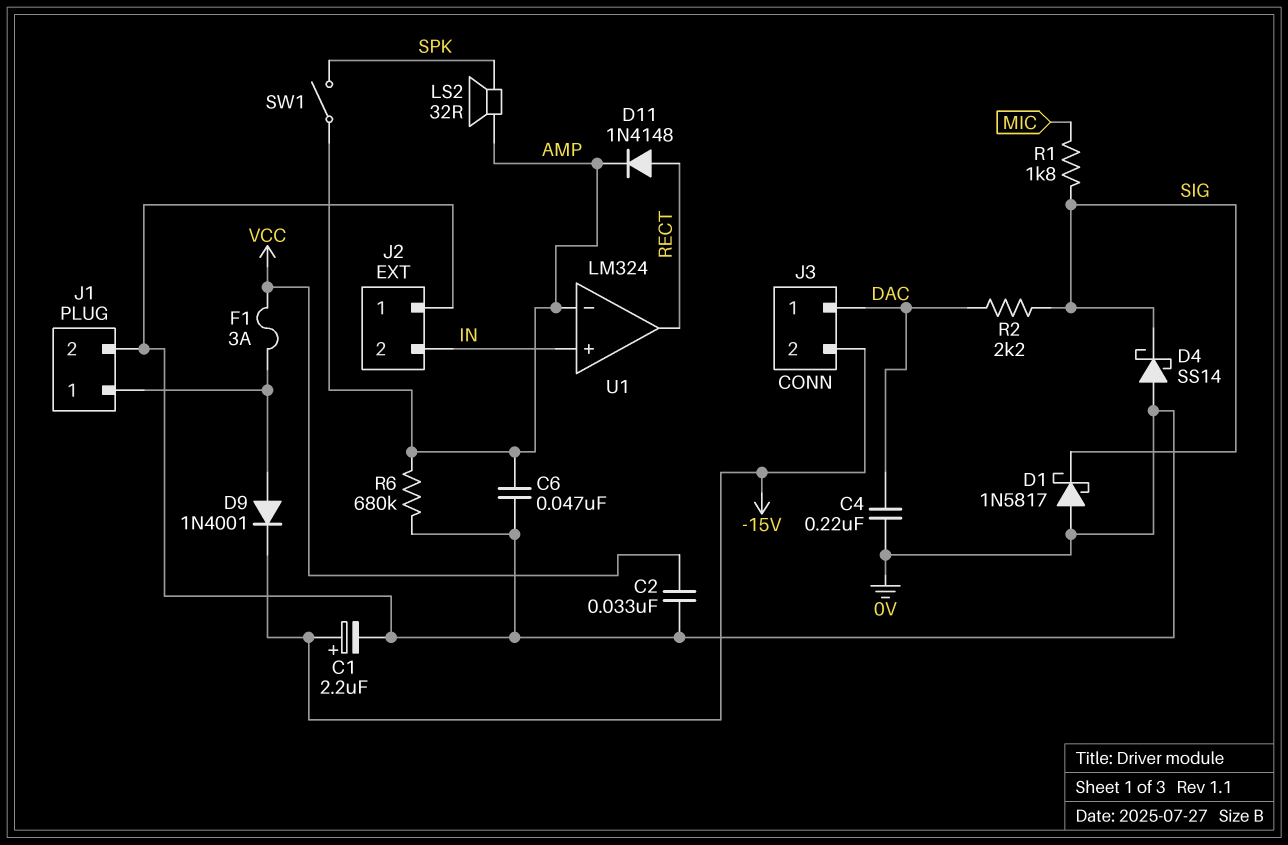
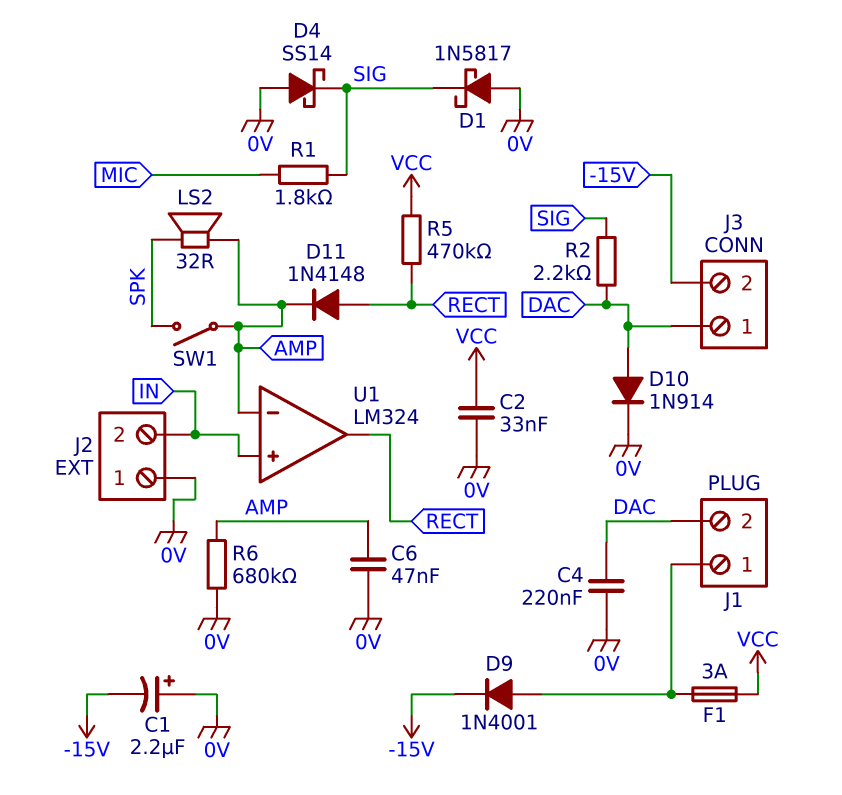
C1: 2.2uF (plus -15V, minus 0V) -> 2.2uF (plus 0V, minus -15V)
D10: none -> diode 1N914 (A DAC, K 0V)
J1 pin 2: 0V -> DAC
R5: none -> 470k (RECT, VCC)

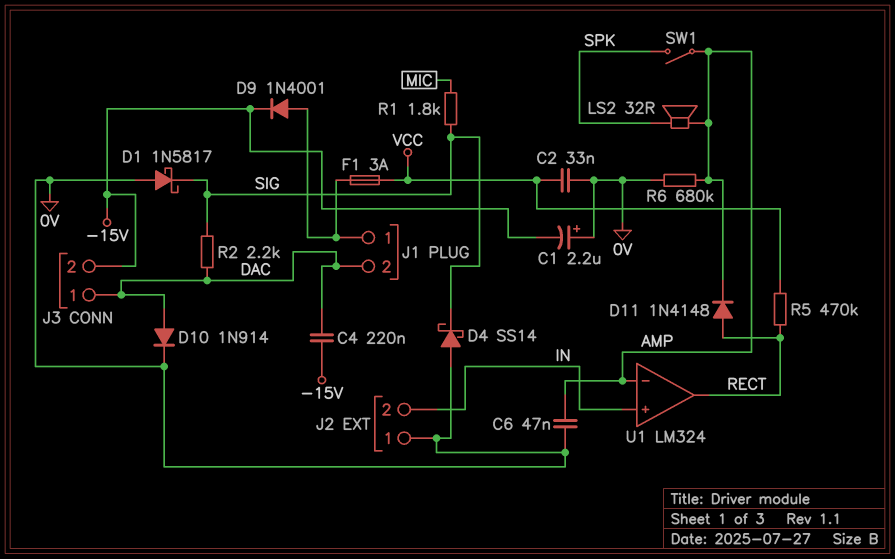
C4: 220nF (0V, DAC) -> 220nF (-15V, DAC)

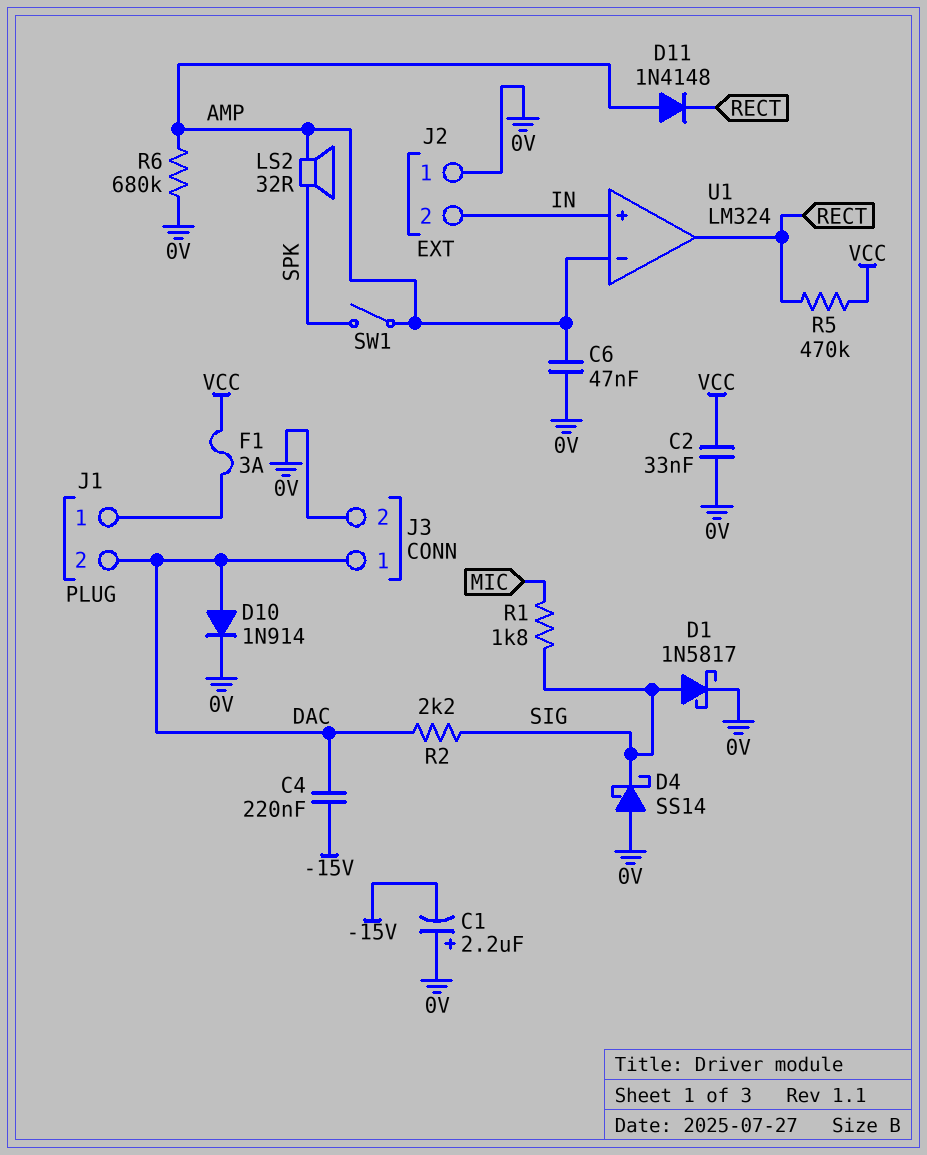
D1: schottky 1N5817 (A 0V, K SIG) -> schottky 1N5817 (A SIG, K 0V)
D9: diode 1N4001 (A J1/1, K -15V) -> none
D11: diode 1N4148 (A RECT, K AMP) -> diode 1N4148 (A AMP, K RECT)
J3 pin 2: -15V -> 0V

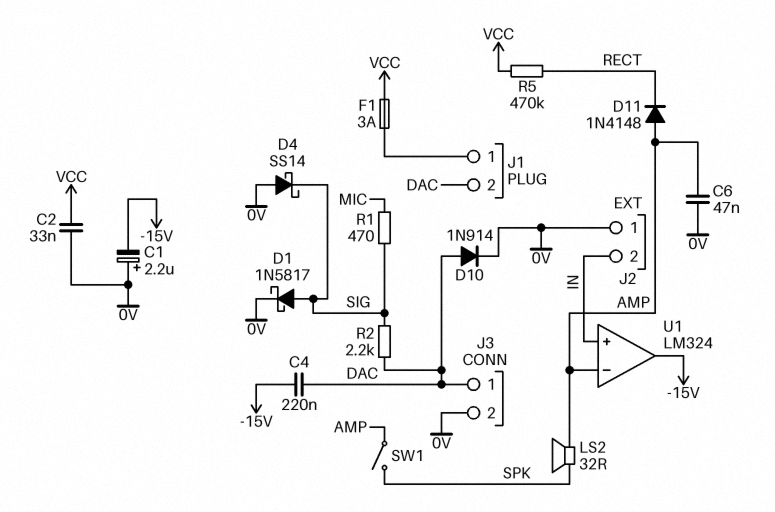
R1: 1.8k (MIC, SIG) -> 470 (MIC, SIG)
R6: 680k (0V, AMP) -> none
U1 pin out: RECT -> -15V

